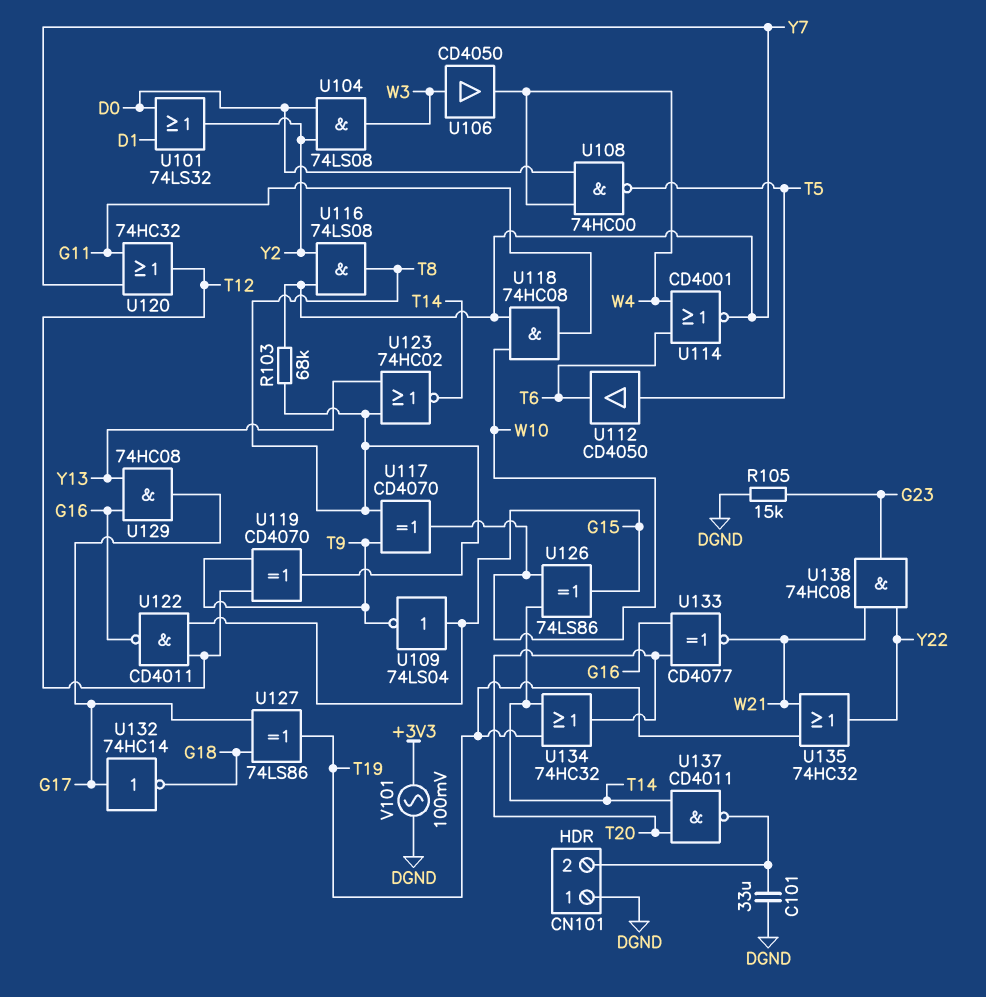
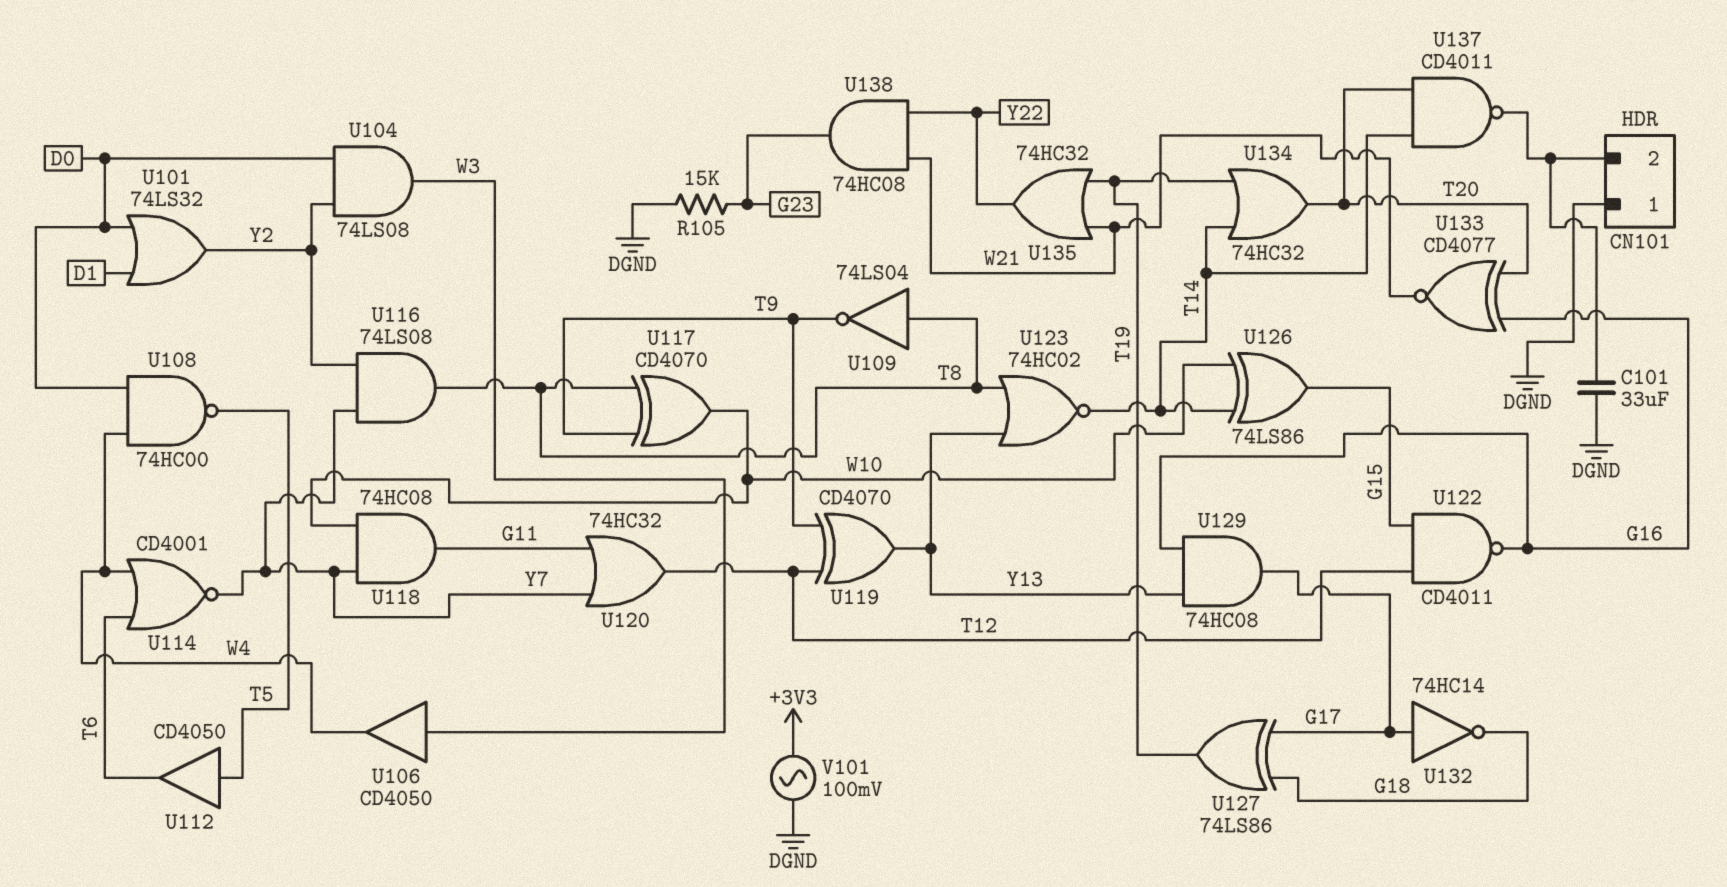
R103: 68k (T8, Y7) -> none
U109: NOT 74LS04 (in G15, out T9) -> NOT 74LS04 (in T8, out T9)
U119: XOR CD4070 (in T9, in T12, out T8) -> XOR CD4070 (in T9, in T12, out Y13)

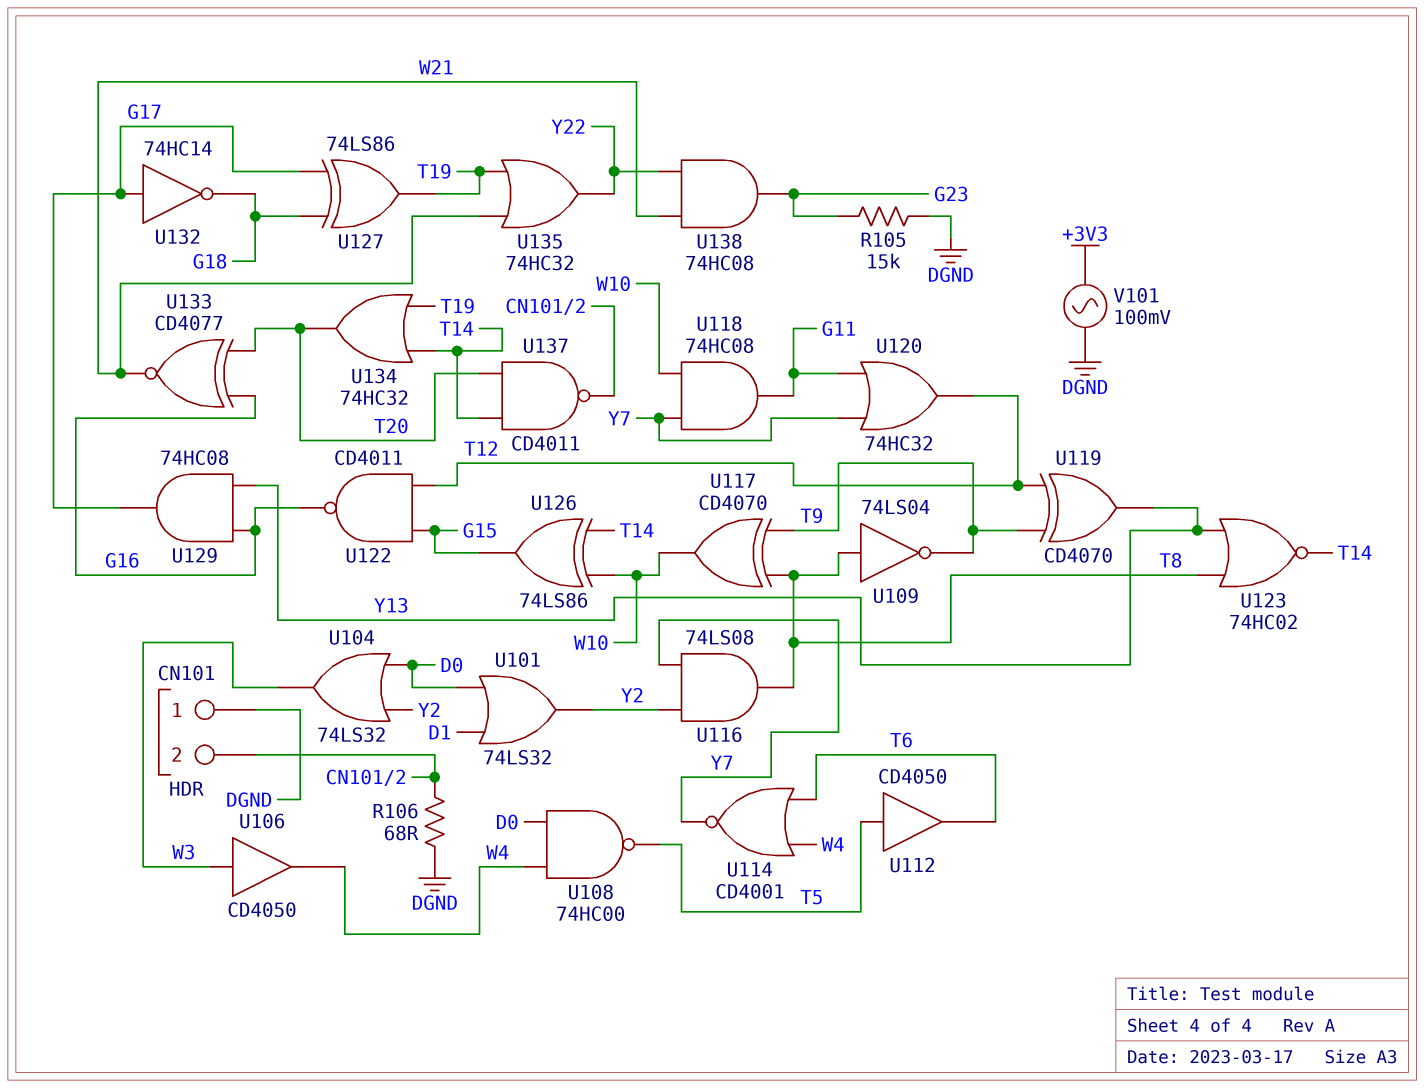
C101: 33uF (CN101/2, DGND) -> none
R106: none -> 68 (CN101/2, DGND)
U104: AND 74LS08 (in D0, in Y2, out W3) -> OR 74LS32 (in D0, in Y2, out W3)

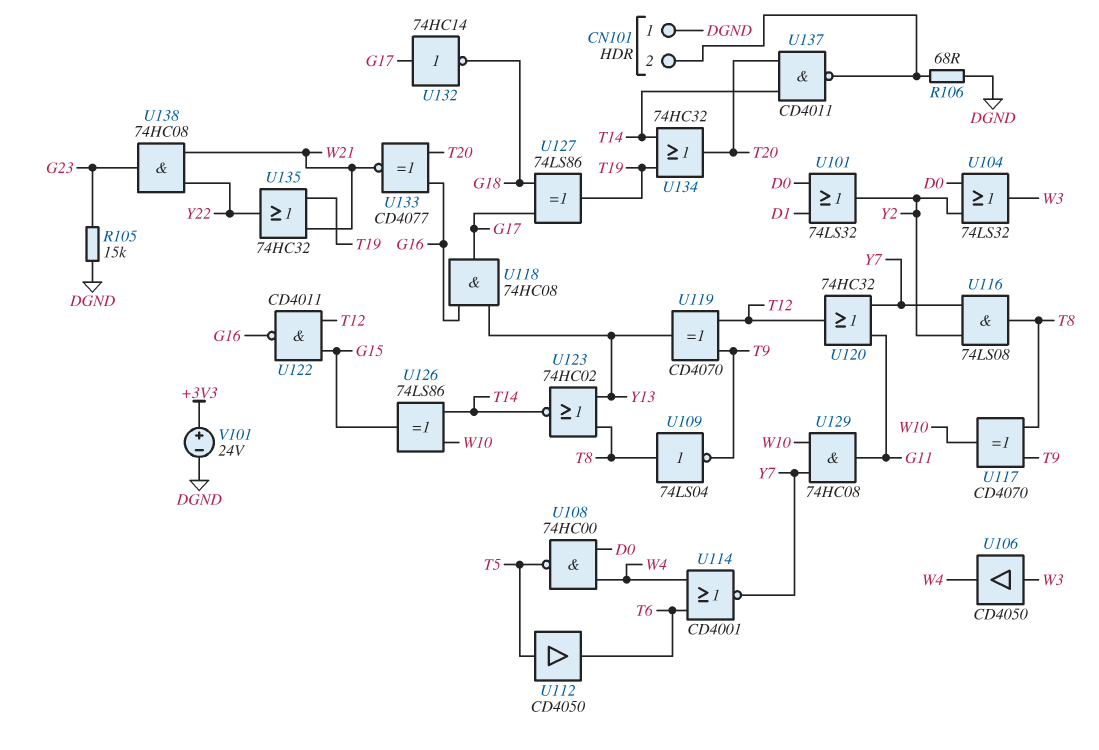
U118: AND 74HC08 (in W10, in Y7, out G11) -> AND 74HC08 (in G16, in Y13, out G17)
U129: AND 74HC08 (in G16, in Y13, out G17) -> AND 74HC08 (in W10, in Y7, out G11)
V101: AC 100mV (+3V3, DGND) -> 24V (plus +3V3, minus DGND)

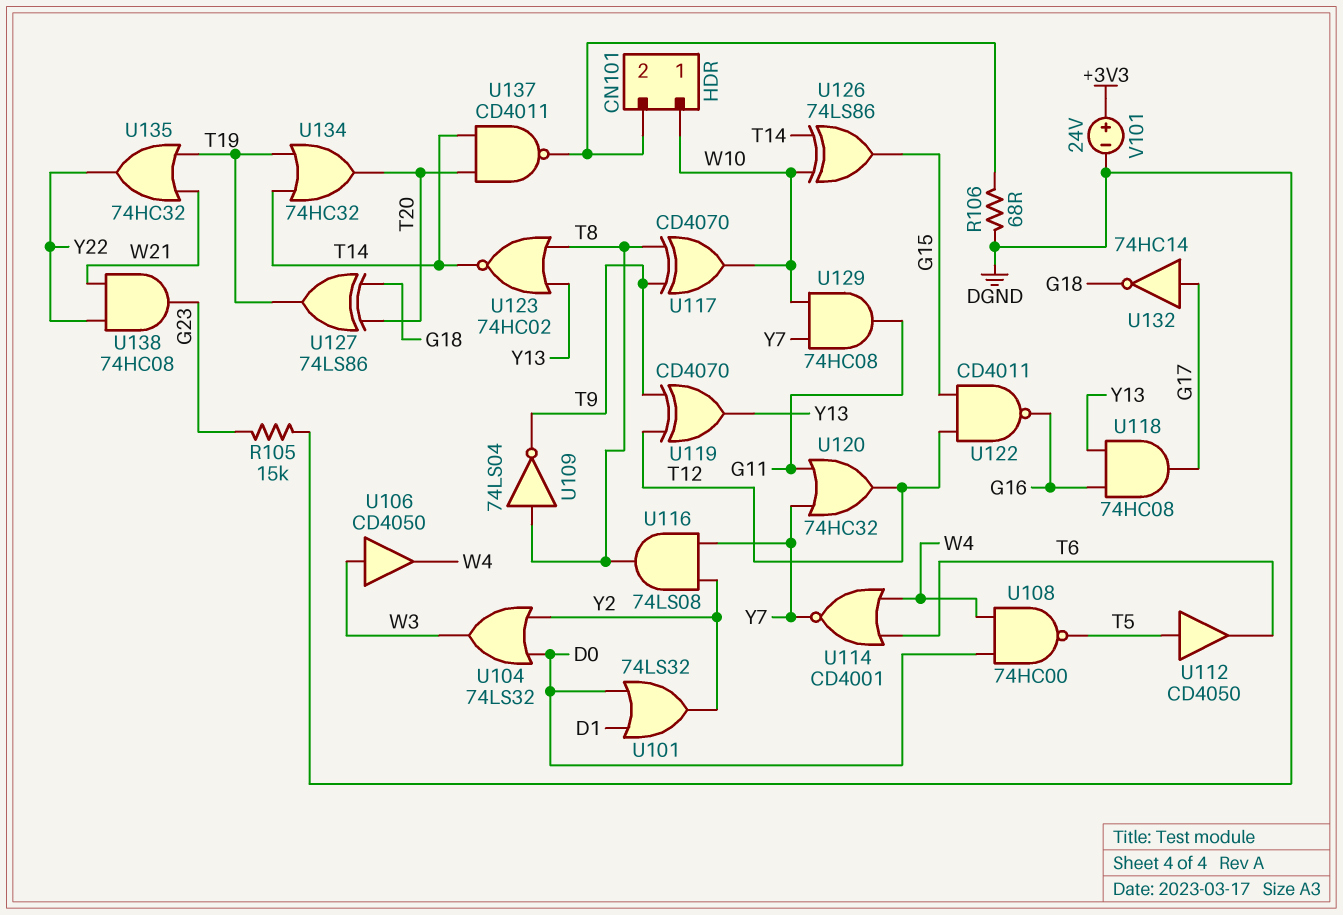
CN101 pin 1: DGND -> W10
U127: XOR 74LS86 (in G17, in G18, out T19) -> XOR 74LS86 (in G18, in T20, out T19)
U133: XNOR CD4077 (in G16, in T20, out W21) -> none

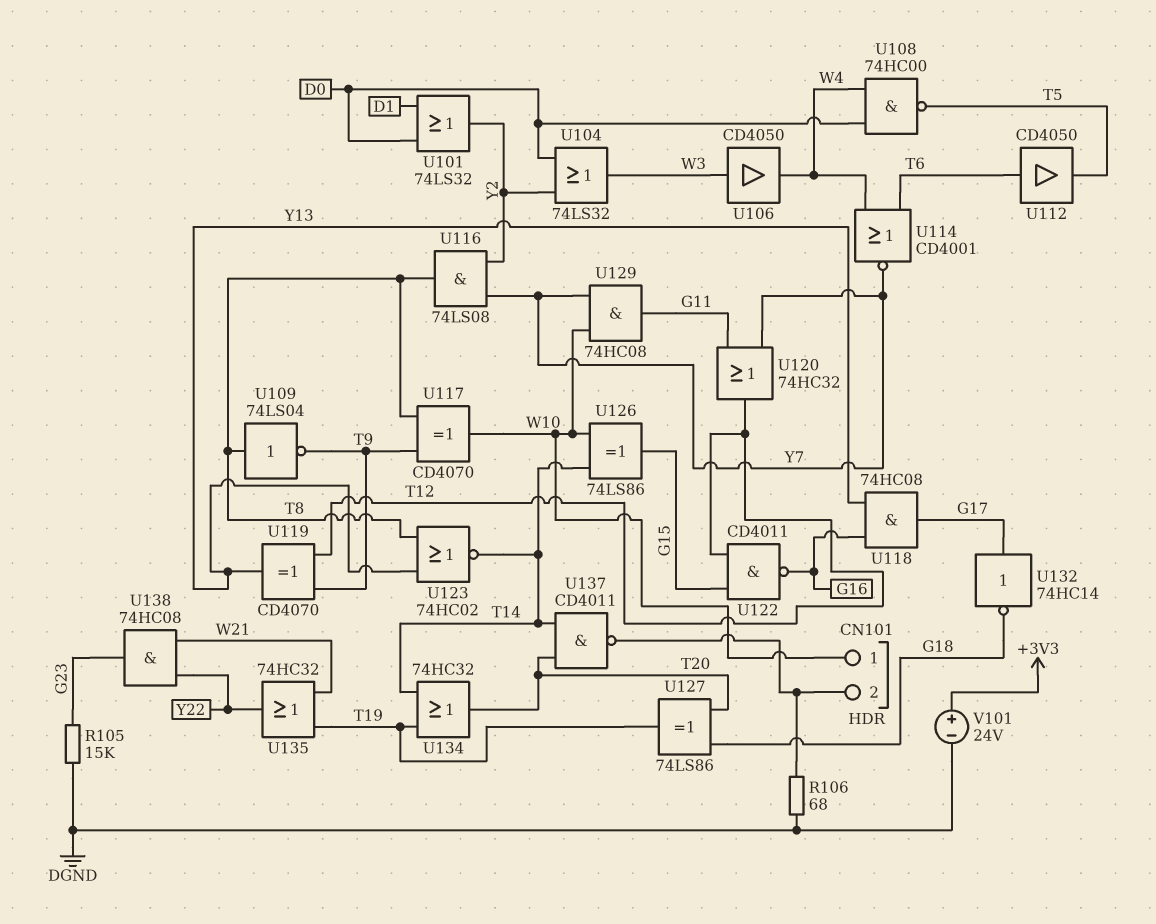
U112: buffer CD4050 (in T5, out T6) -> buffer CD4050 (in T6, out T5)

